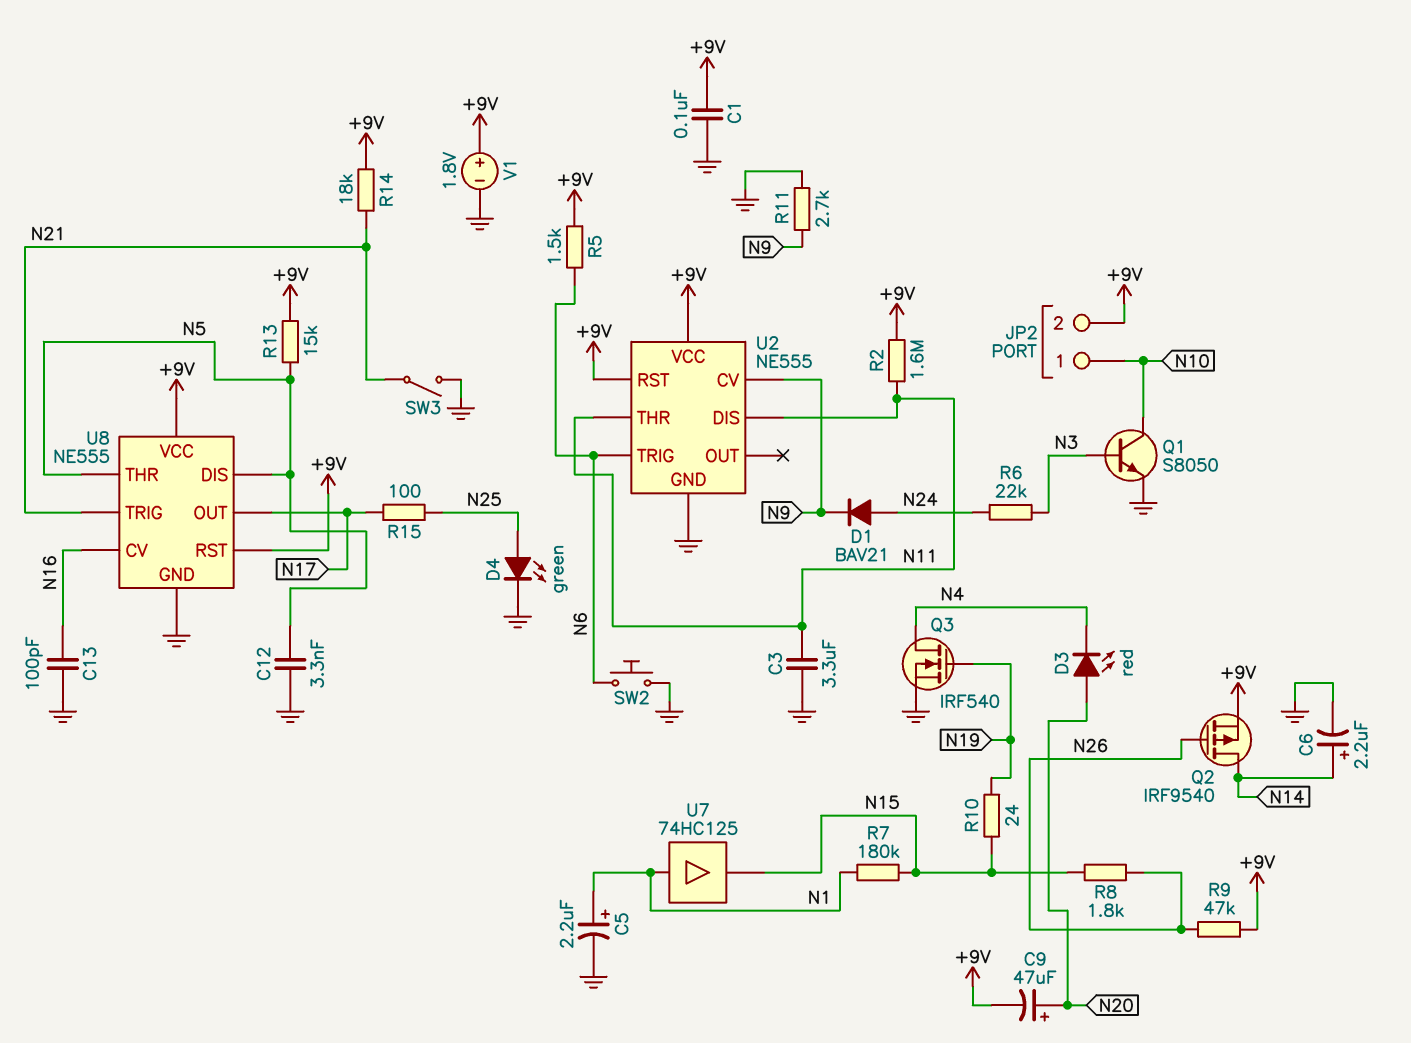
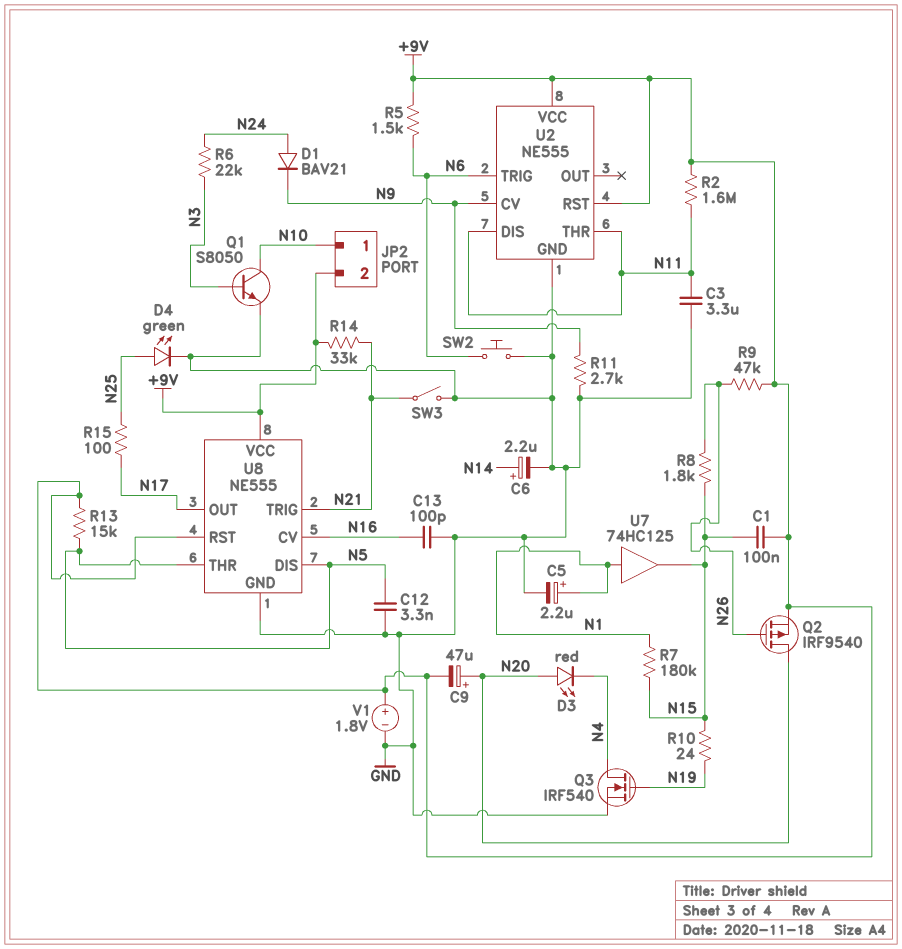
C1: 100nF (+9V, GND) -> 100nF (+9V, N15)
Q2: PMOS IRF9540 (G N26, D N14, S +9V) -> PMOS IRF9540 (G N26, D N20, S +9V)
R14: 18k (+9V, N21) -> 33k (+9V, N21)

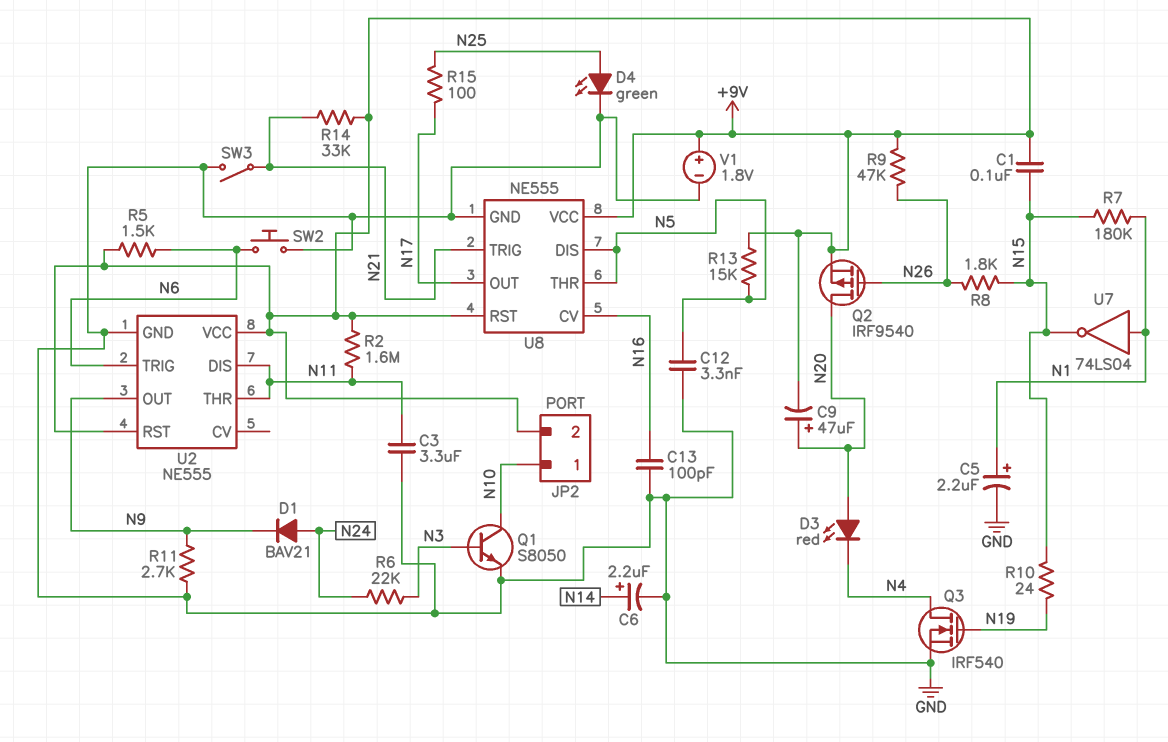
U2 pin CV: N9 -> none
U2 pin OUT: none -> N9
U7: buffer 74HC125 (in N1, out N15) -> NOT 74LS04 (in N1, out N15)

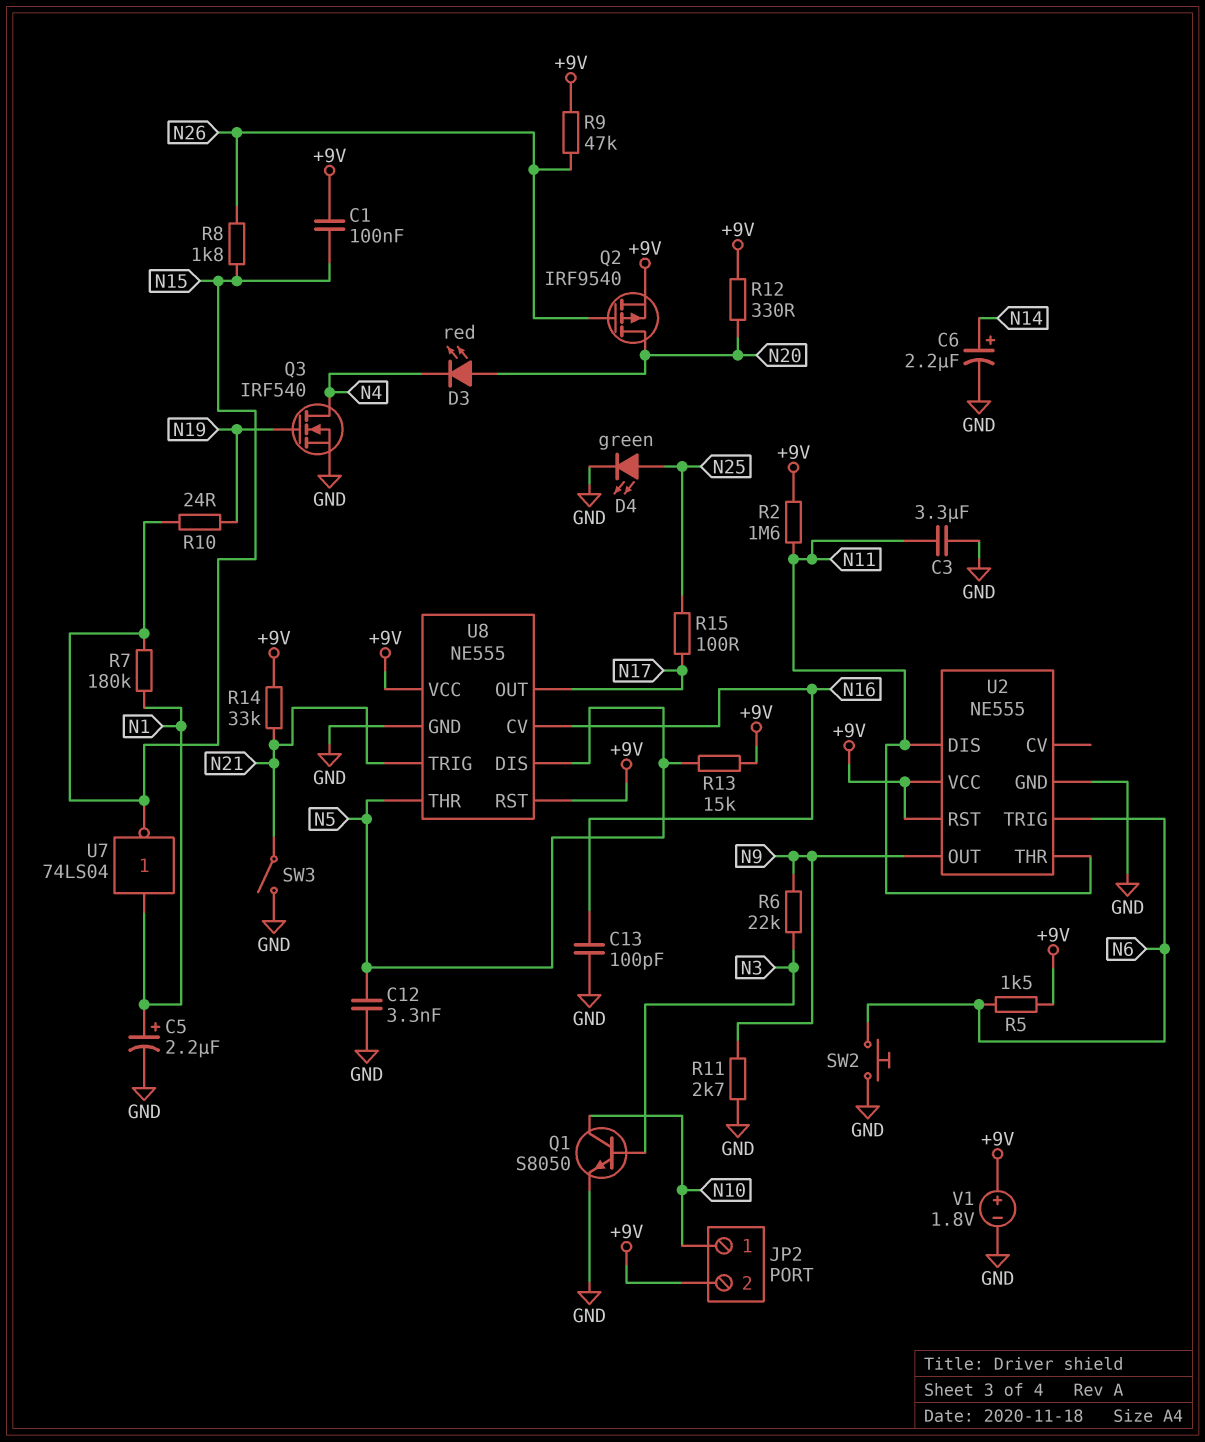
C9: 47uF (plus N20, minus +9V) -> none
D1: diode BAV21 (A N24, K N9) -> none
R6: 22k (N3, N24) -> 22k (N3, N9)
R12: none -> 330 (+9V, N20)

